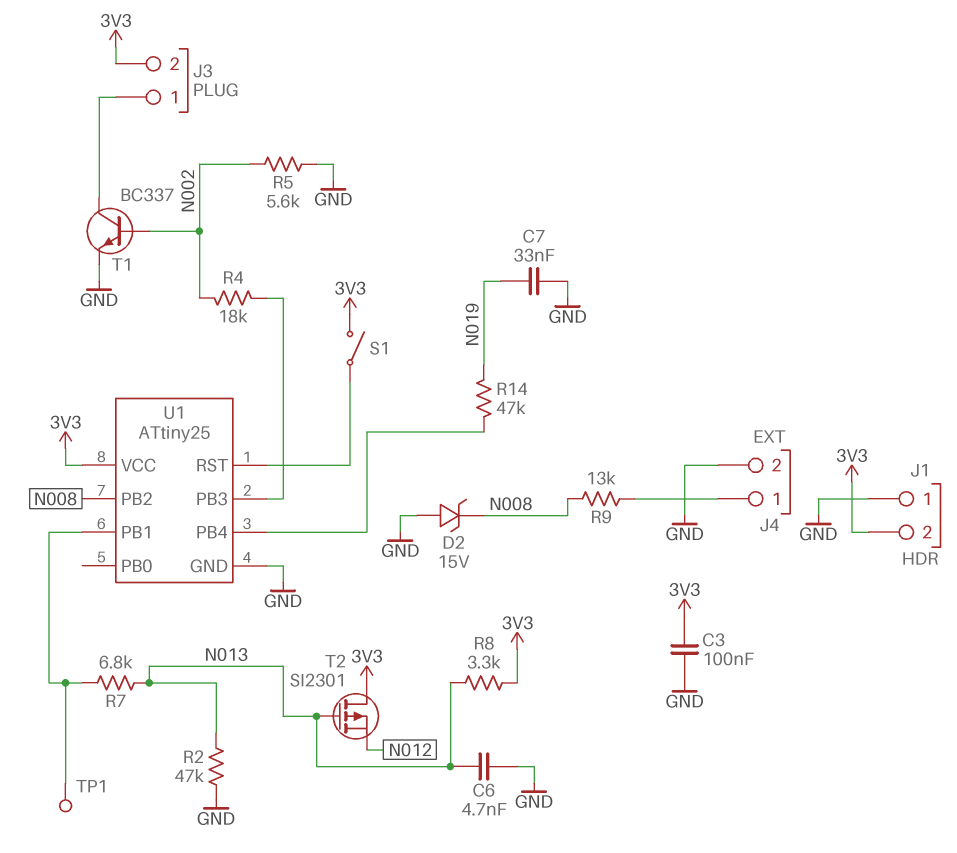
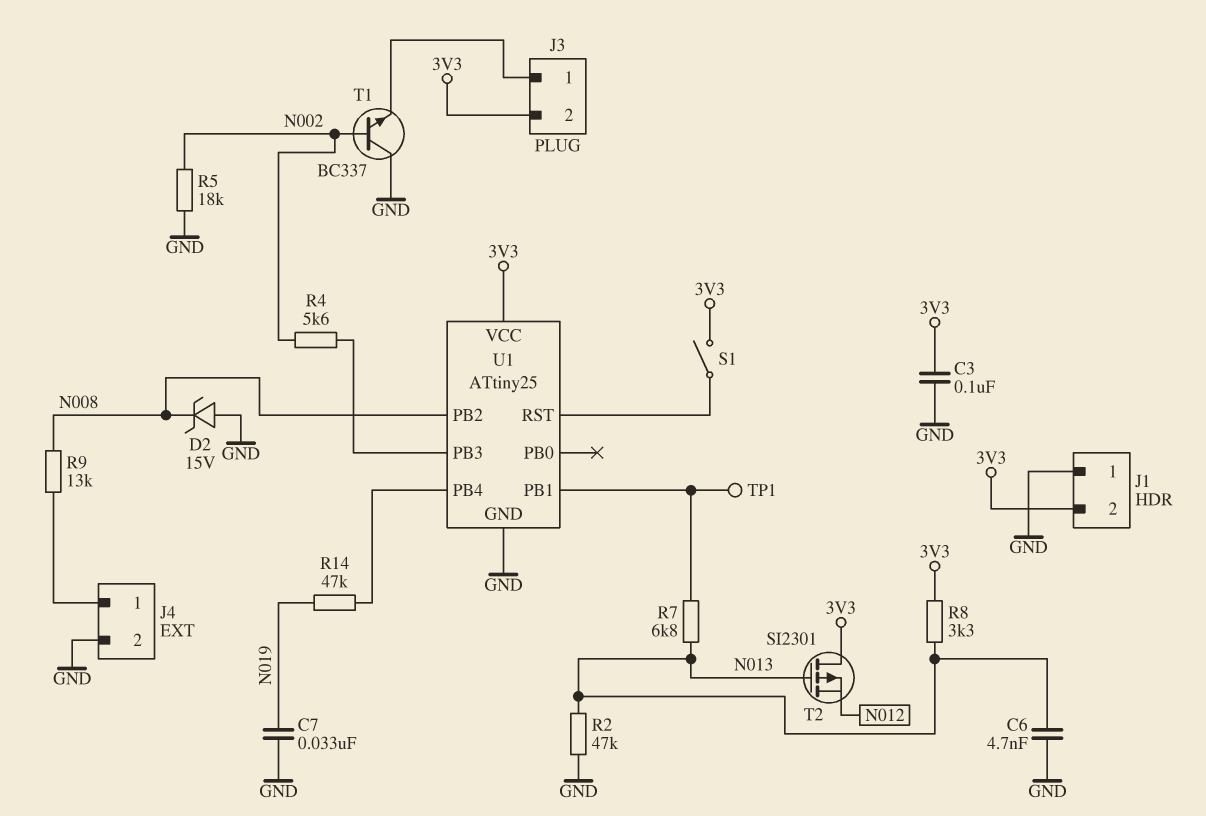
R4: 18k (N002, U1/PB3) -> 5.6k (N002, U1/PB3)
R5: 5.6k (GND, N002) -> 18k (GND, N002)
T1: NPN BC337 (B N002, C J3/1, E GND) -> NPN BC337 (B N002, C GND, E J3/1)

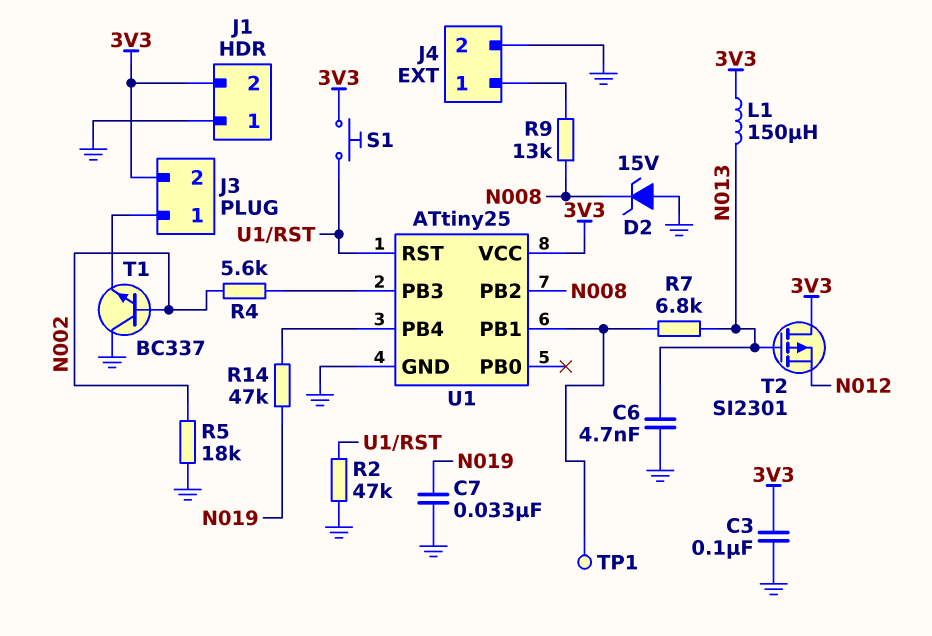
L1: none -> 150uH (3V3, N013)
R2: 47k (GND, N013) -> 47k (GND, U1/RST)
R8: 3.3k (3V3, N013) -> none
S1: switch (3V3, U1/RST) -> button (3V3, U1/RST)

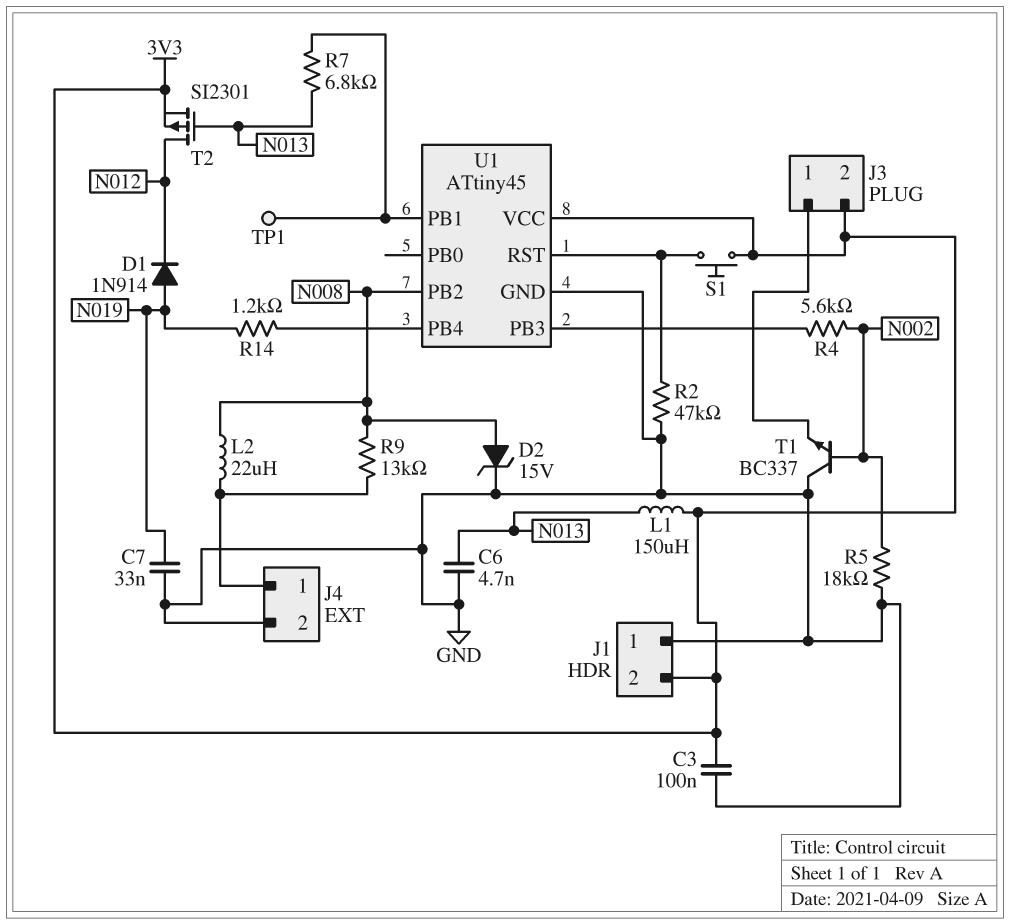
D1: none -> diode 1N914 (A N019, K N012)
D2: zener 15V (A GND, K N008) -> zener 15V (A N008, K GND)
L2: none -> 22uH (J4/1, N008)
R14: 47k (N019, U1/PB4) -> 1.2k (N019, U1/PB4)
T2: PMOS SI2301 (G N013, D 3V3, S N012) -> PMOS SI2301 (G N013, D N012, S 3V3)
U1: ATtiny25 -> ATtiny45

